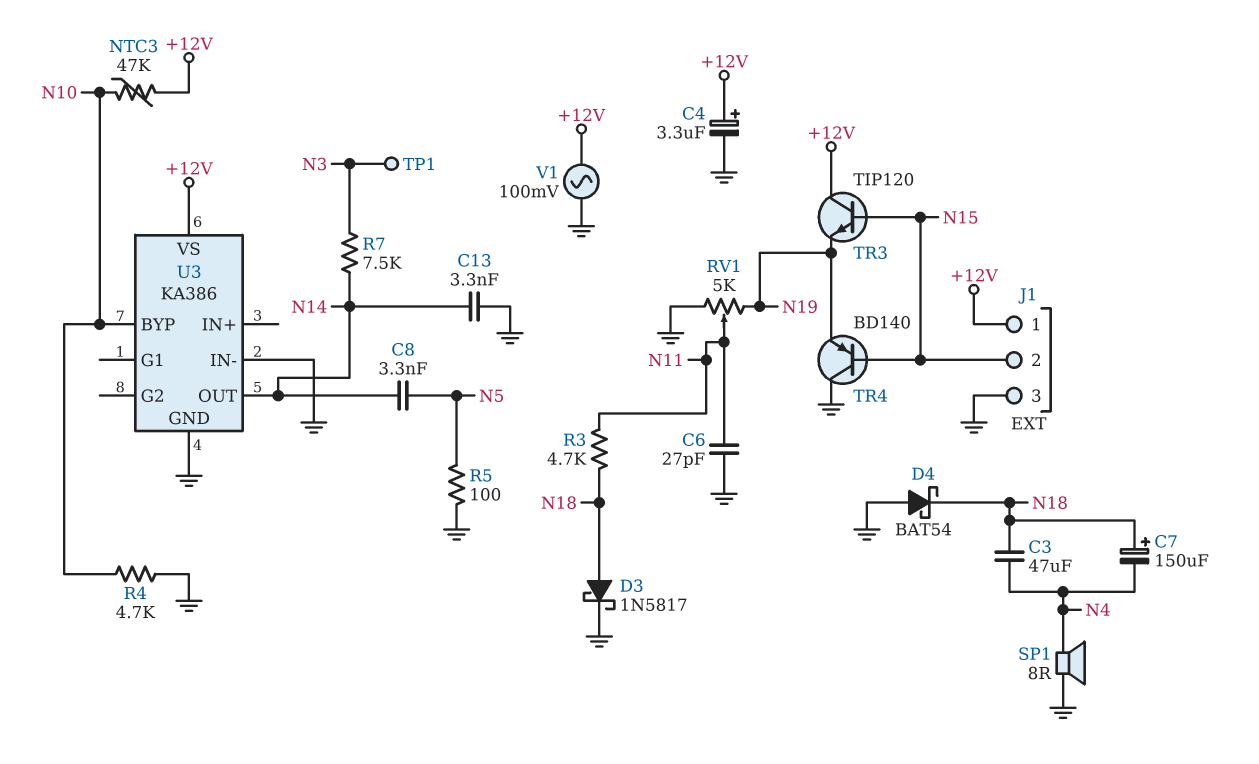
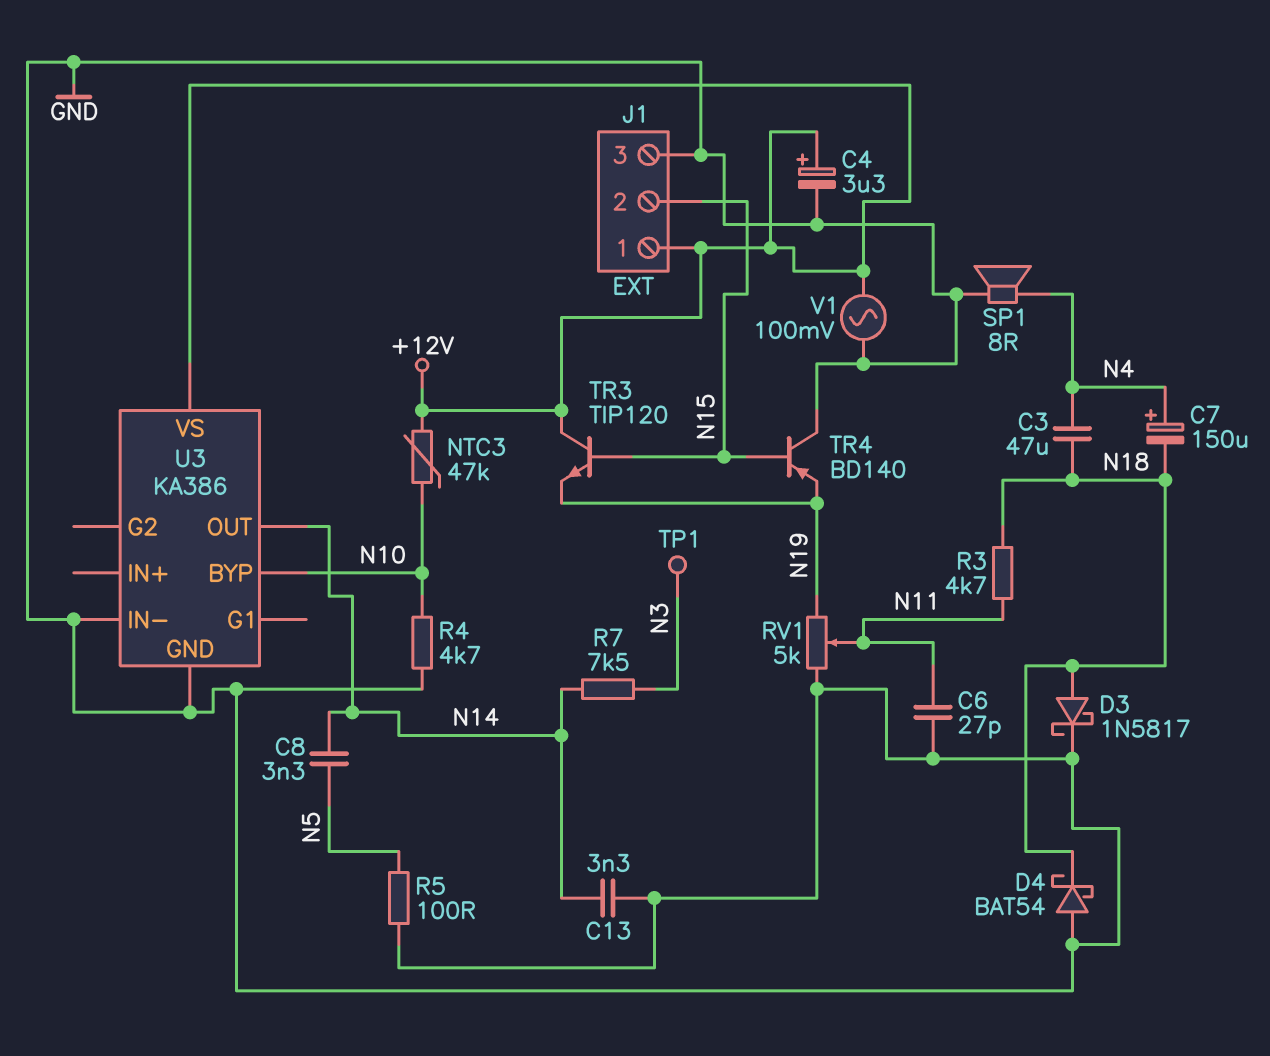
C7: 150uF (plus N18, minus N4) -> 150uF (plus N4, minus N18)

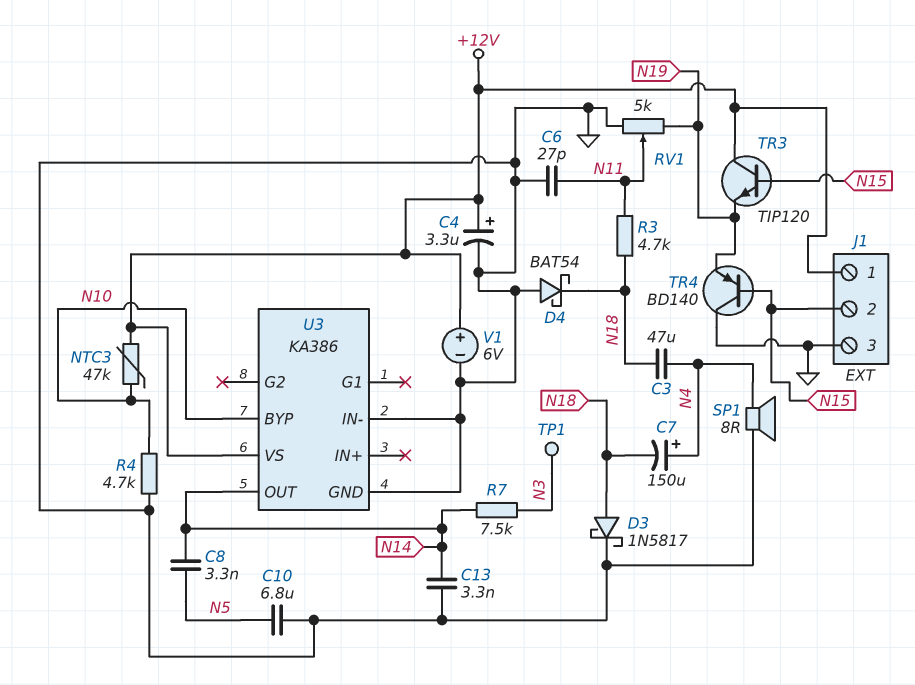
C10: none -> 6.8uF (GND, N5)
R5: 100 (GND, N5) -> none
V1: AC 100mV (+12V, GND) -> 6V (plus +12V, minus GND)

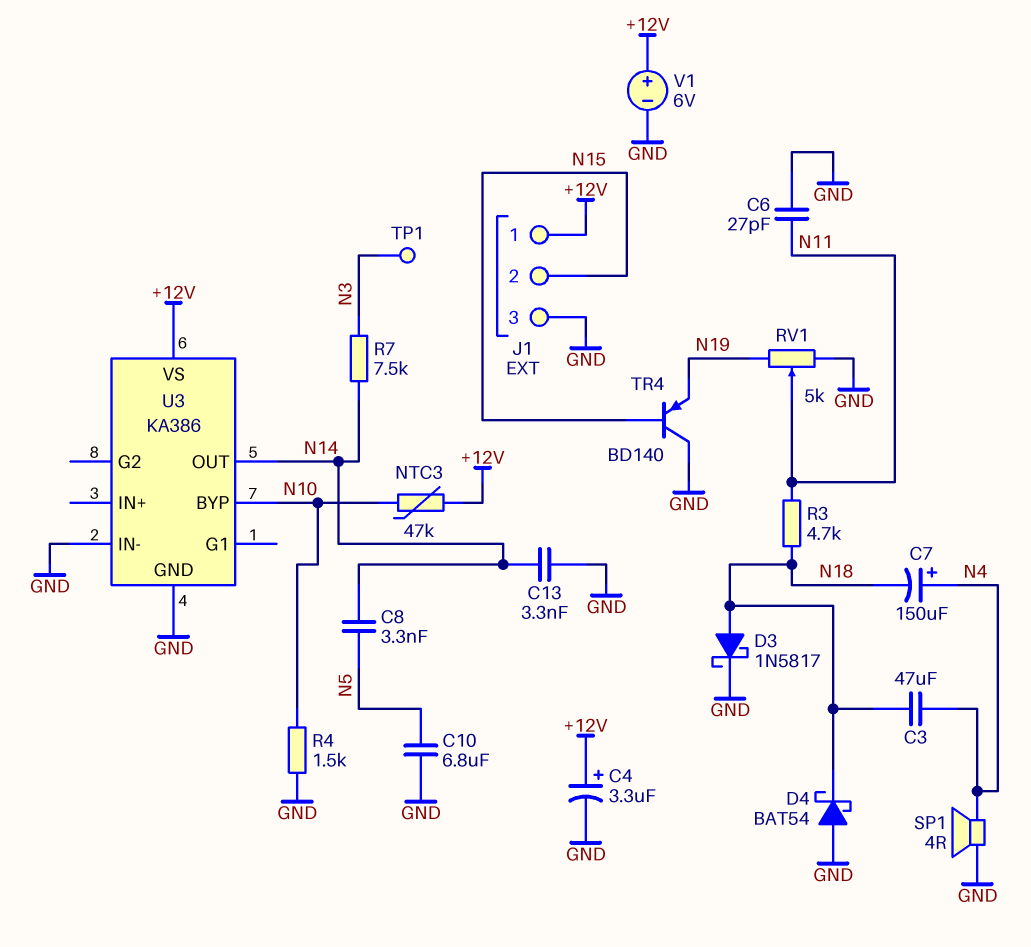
R4: 4.7k (GND, N10) -> 1.5k (GND, N10)
SP1: speaker 8R (GND, N4) -> speaker 4R (GND, N4)
TR3: NPN TIP120 (B N15, C +12V, E N19) -> none

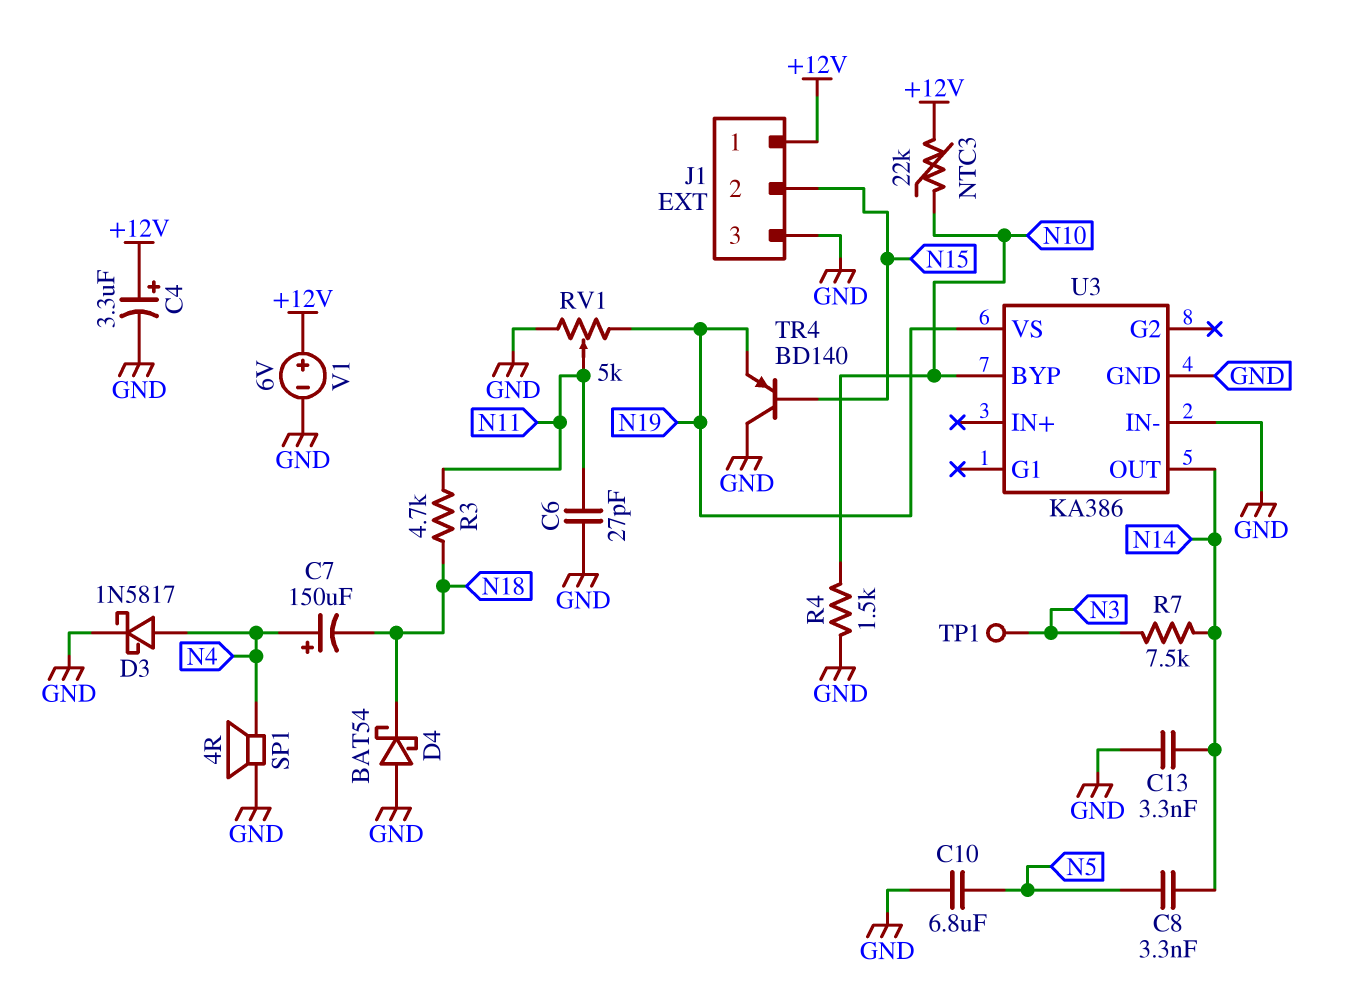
C3: 47uF (N4, N18) -> none
D3: schottky 1N5817 (A N18, K GND) -> schottky 1N5817 (A N4, K GND)
NTC3: 47k (+12V, N10) -> 22k (+12V, N10)
U3 pin VS: +12V -> N19

